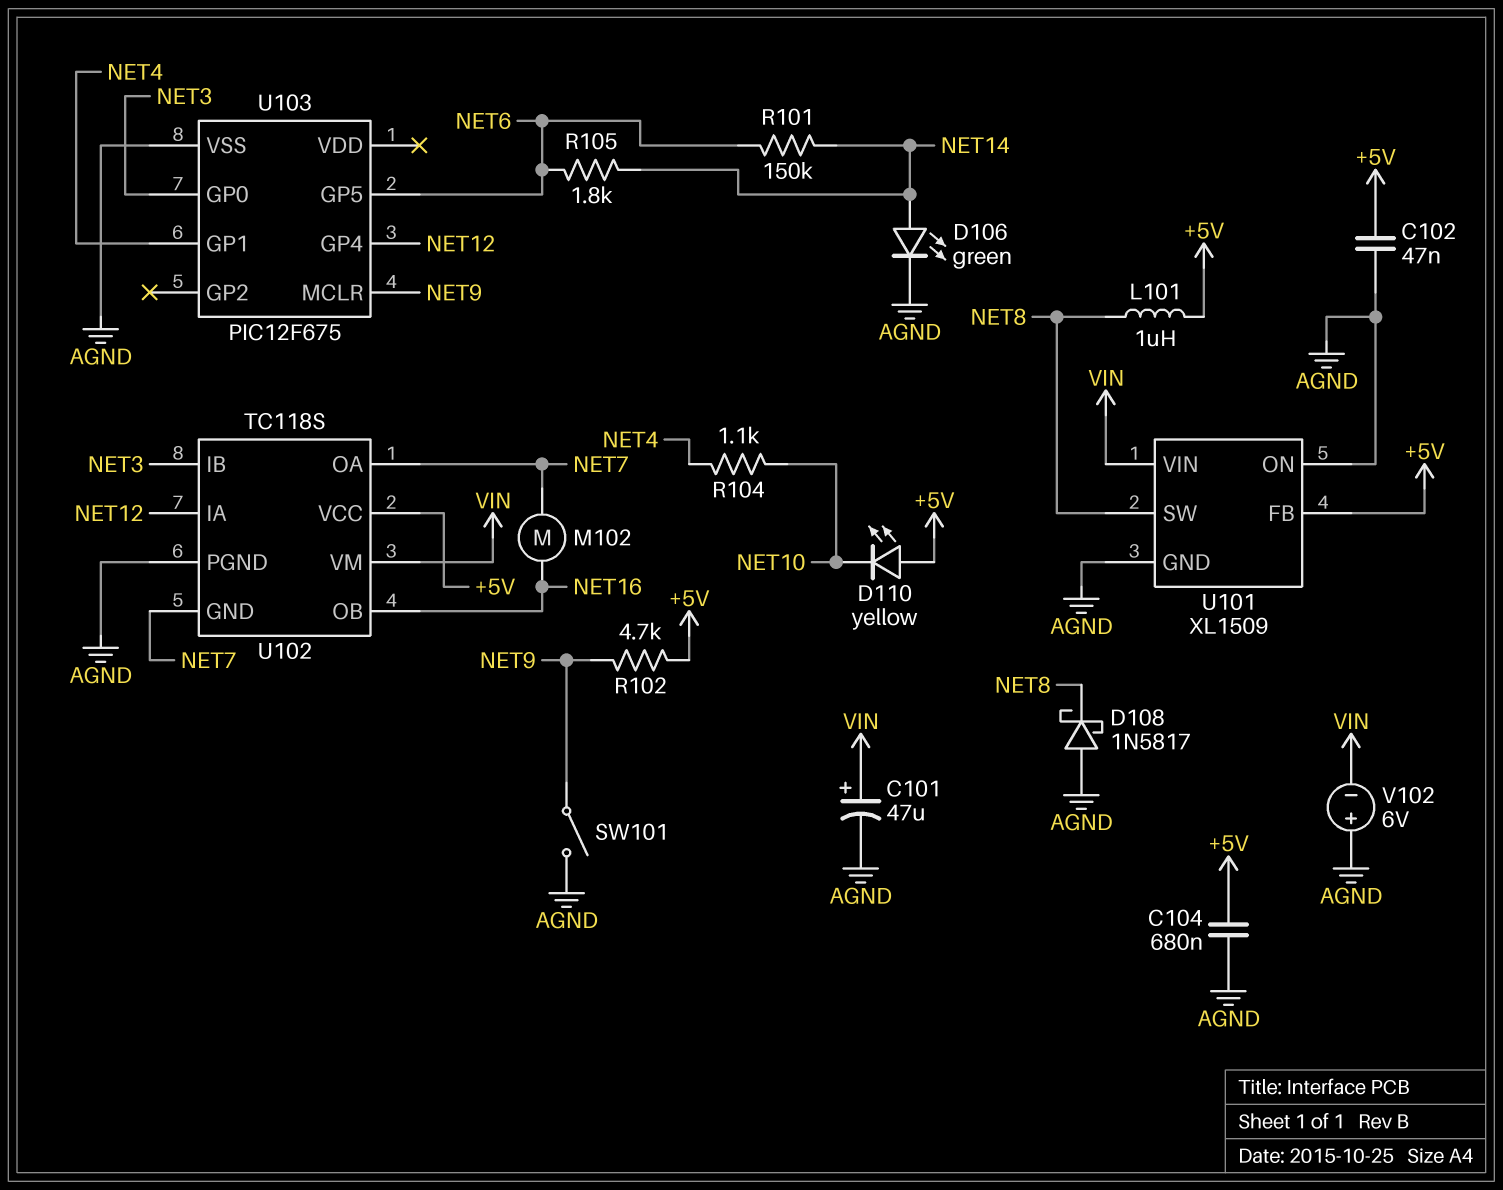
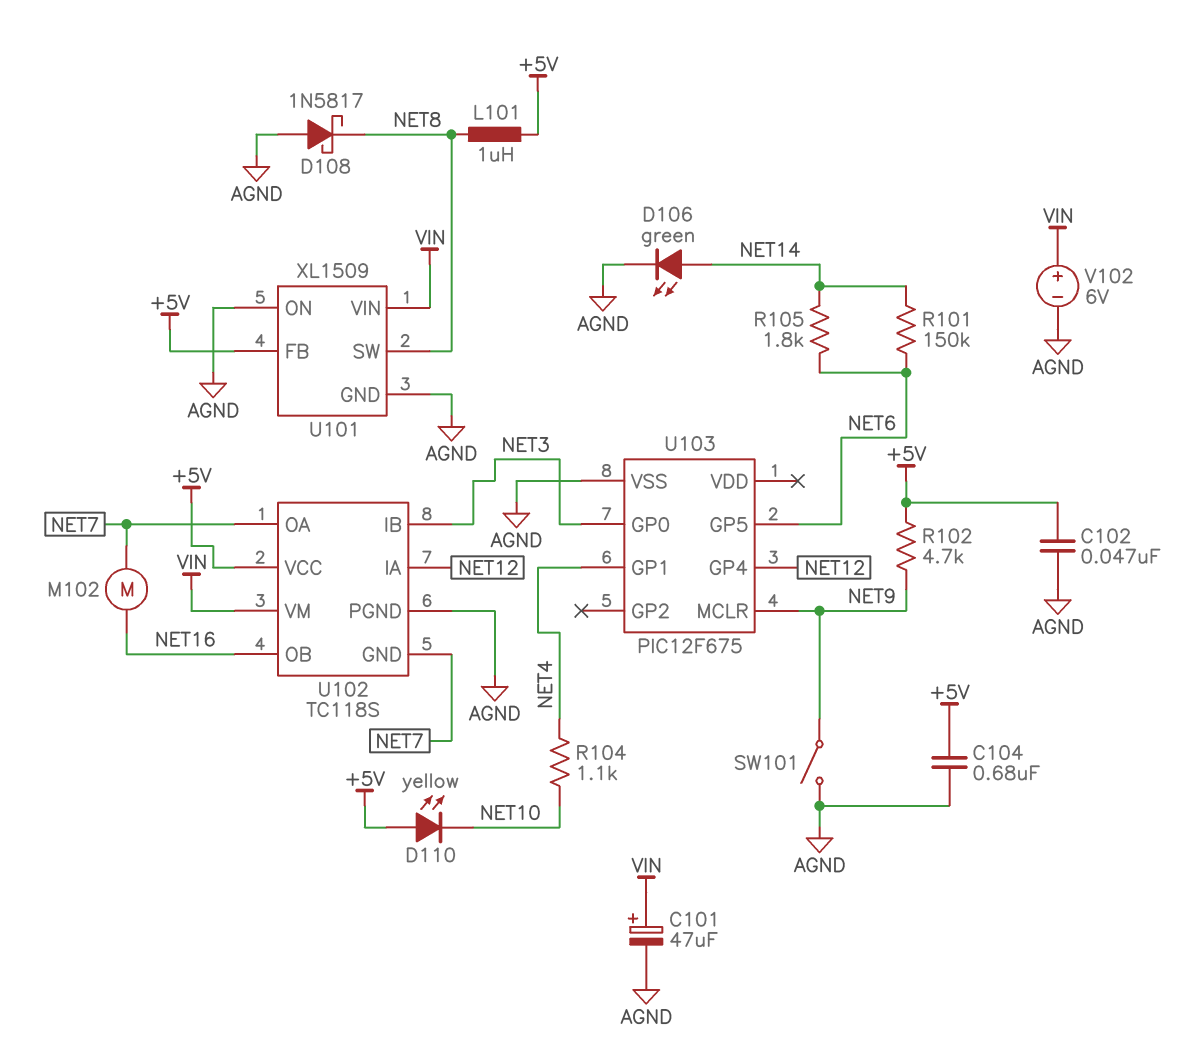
V102: 6V (plus AGND, minus VIN) -> 6V (plus VIN, minus AGND)

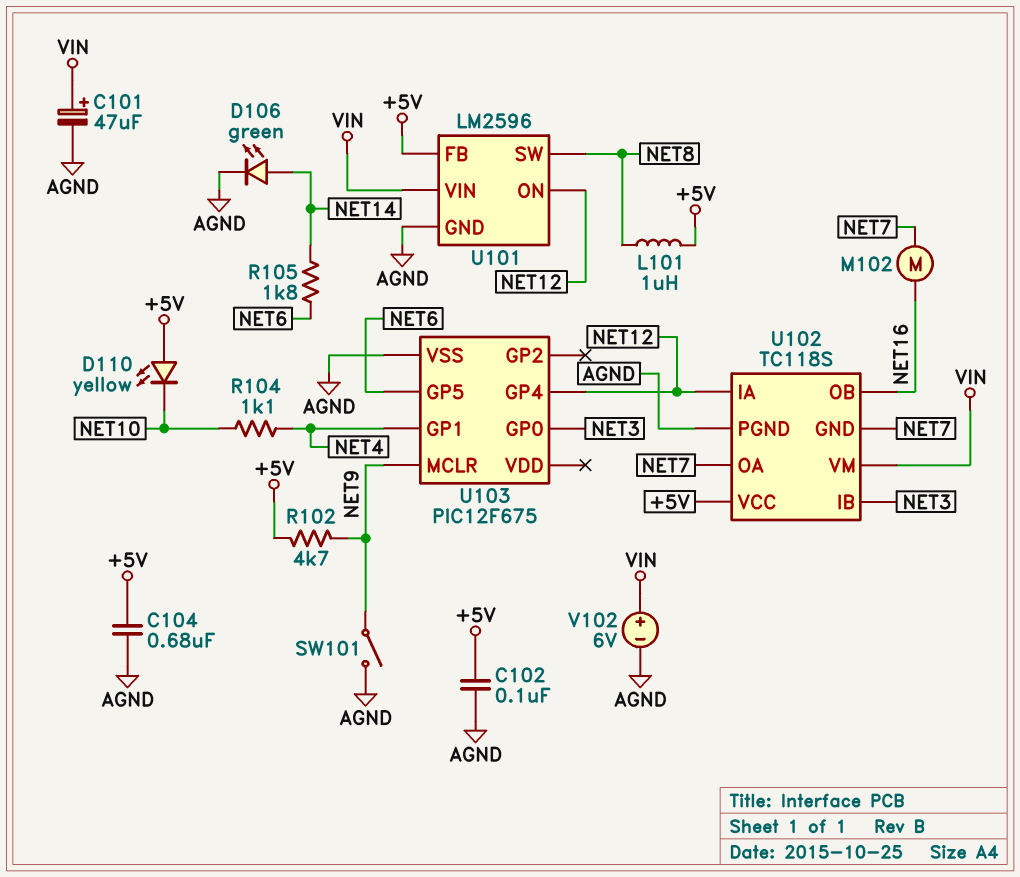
C102: 47nF (+5V, AGND) -> 100nF (+5V, AGND)
D108: schottky 1N5817 (A AGND, K NET8) -> none
R101: 150k (NET6, NET14) -> none
U101: XL1509 -> LM2596
U101 pin ON: AGND -> NET12

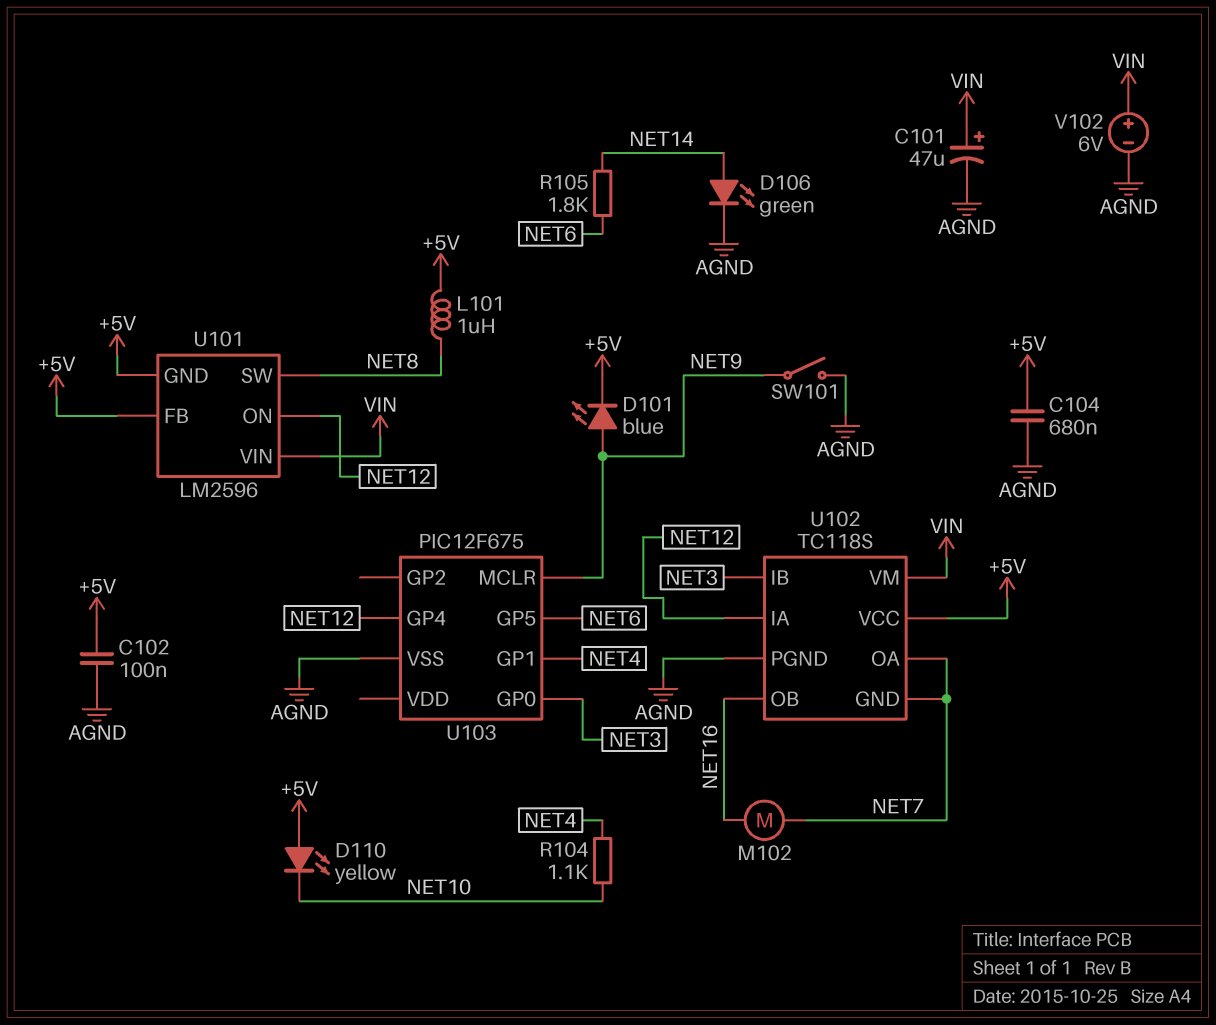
D101: none -> LED blue (A NET9, K +5V)
R102: 4.7k (+5V, NET9) -> none
U101 pin GND: AGND -> +5V

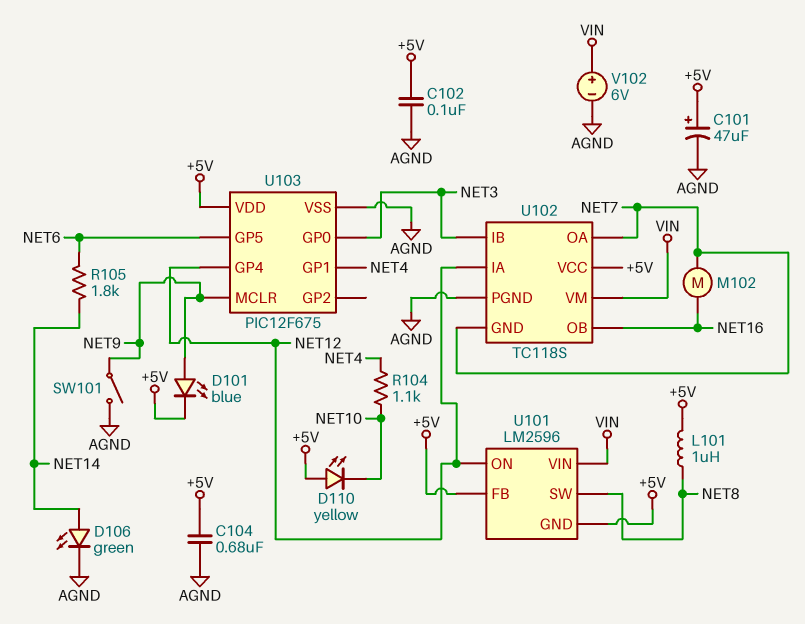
C101: 47uF (plus VIN, minus AGND) -> 47uF (plus +5V, minus AGND)
U103 pin VDD: none -> +5V

